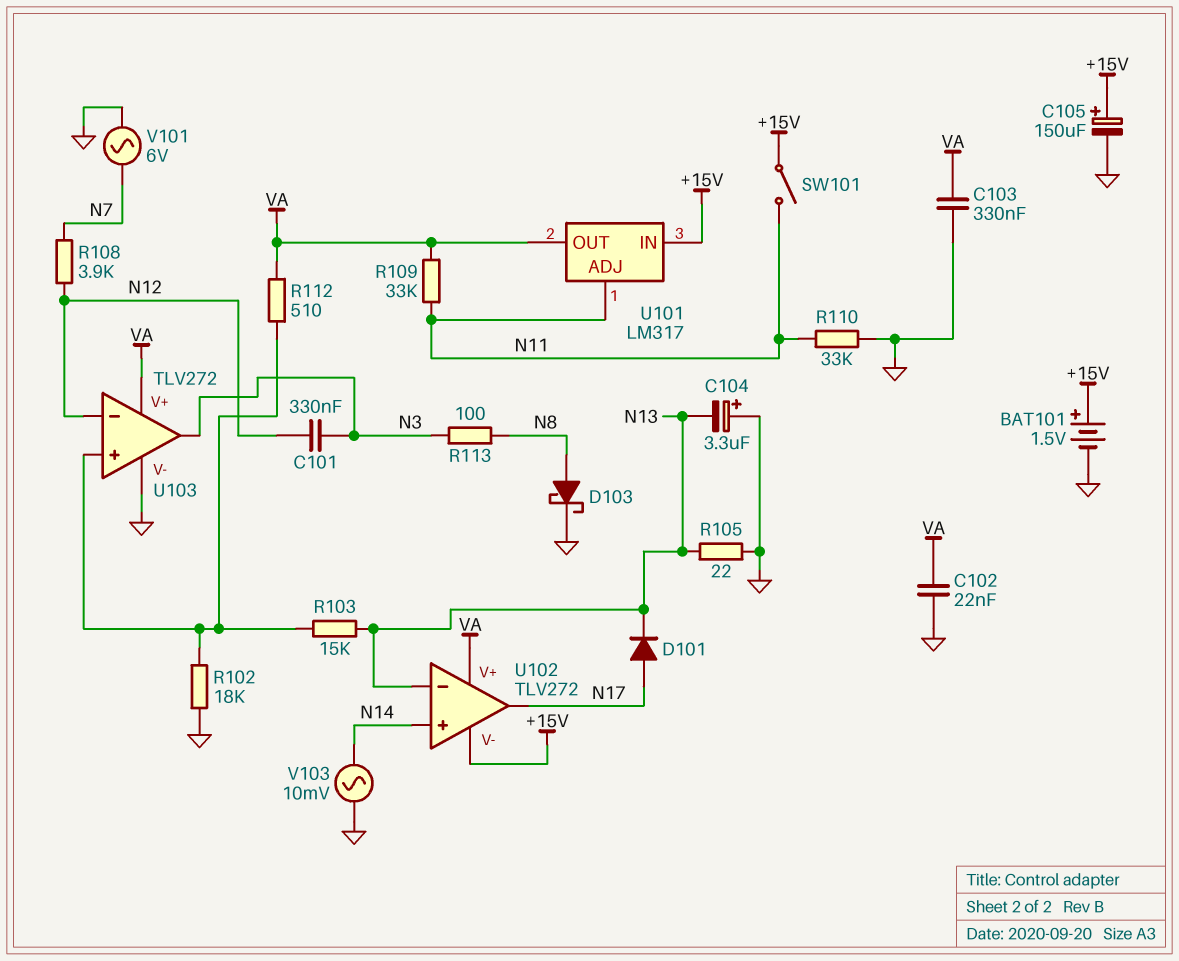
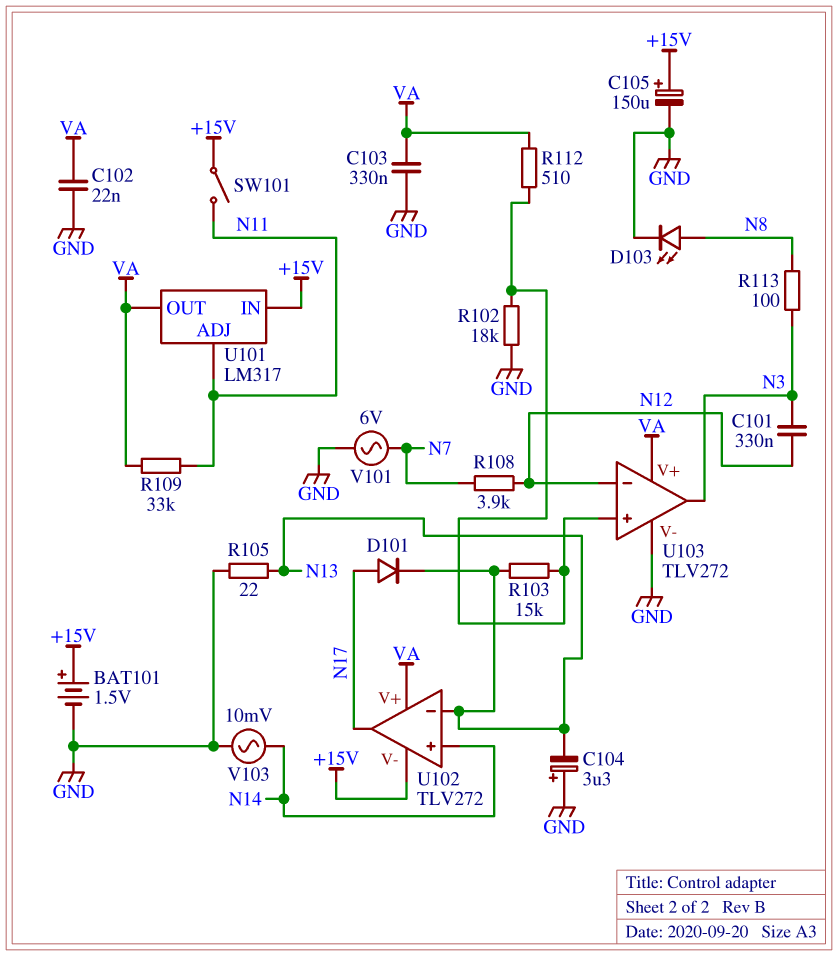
D103: schottky (A N8, K GND) -> LED (A N8, K GND)
R110: 33k (GND, N11) -> none

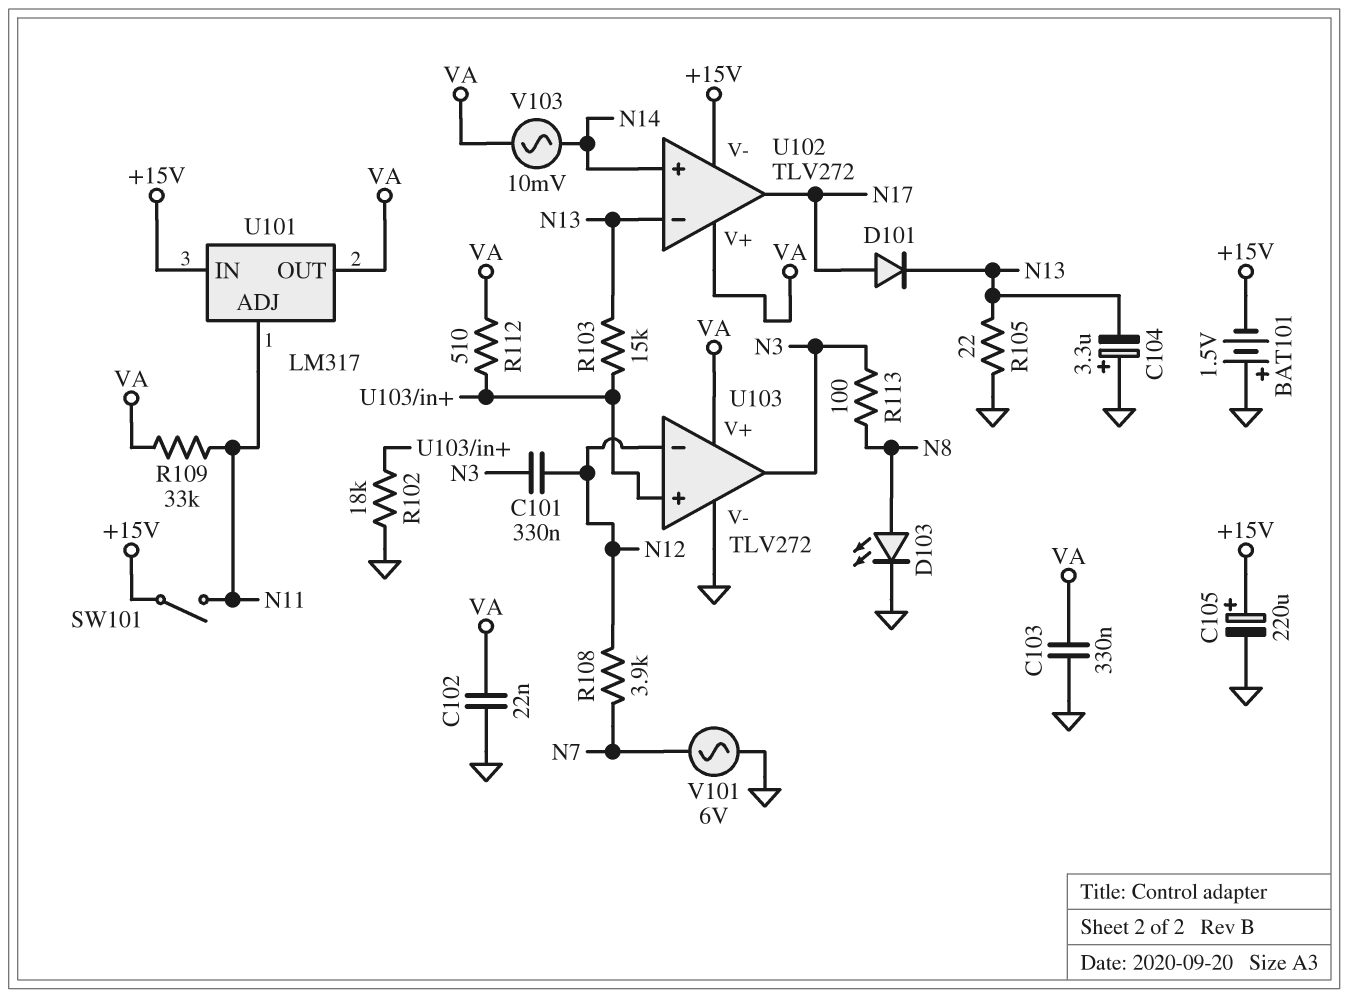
BAT101: 1.5V (plus +15V, minus GND) -> 1.5V (plus GND, minus +15V)
C105: 150uF (plus +15V, minus GND) -> 220uF (plus +15V, minus GND)
V103: AC 10mV (GND, N14) -> AC 10mV (N14, VA)

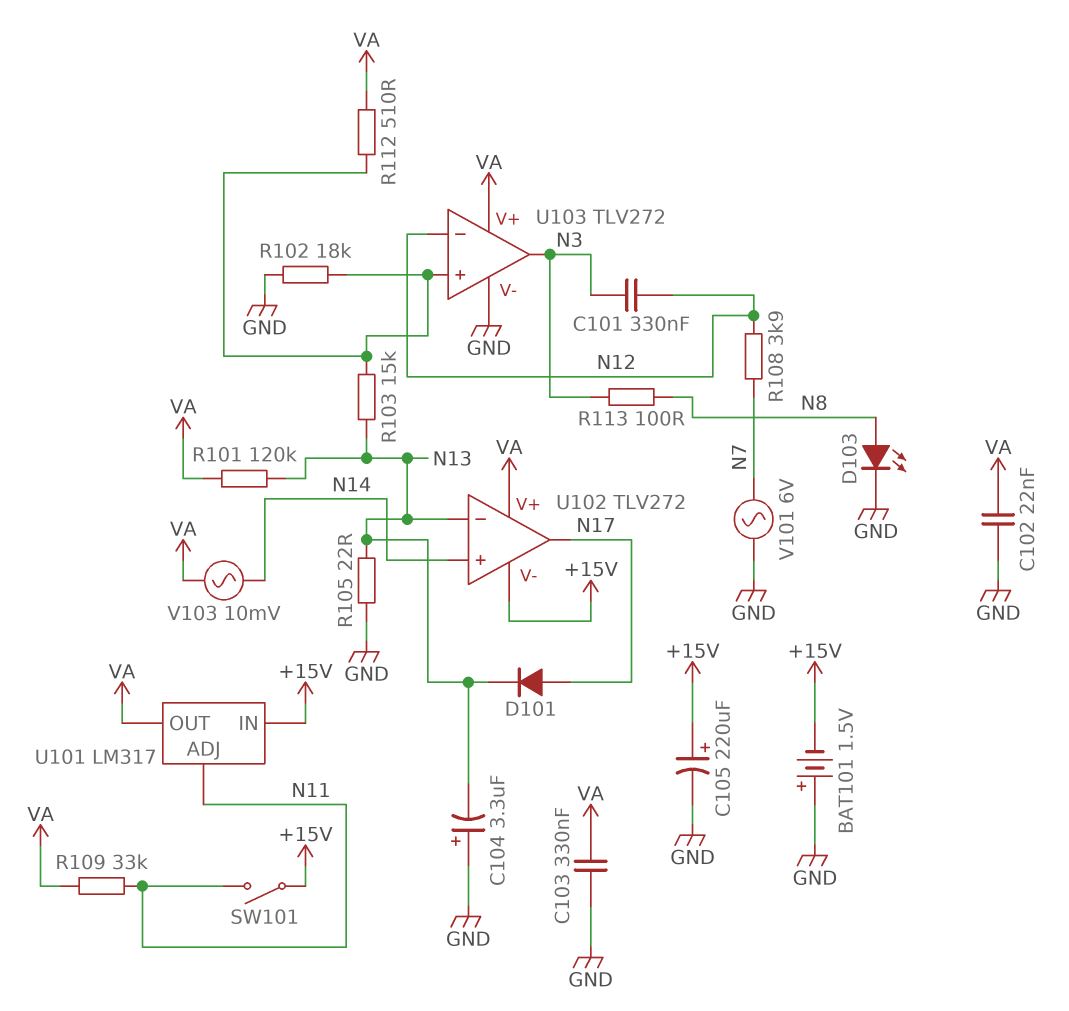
R101: none -> 120k (N13, VA)

